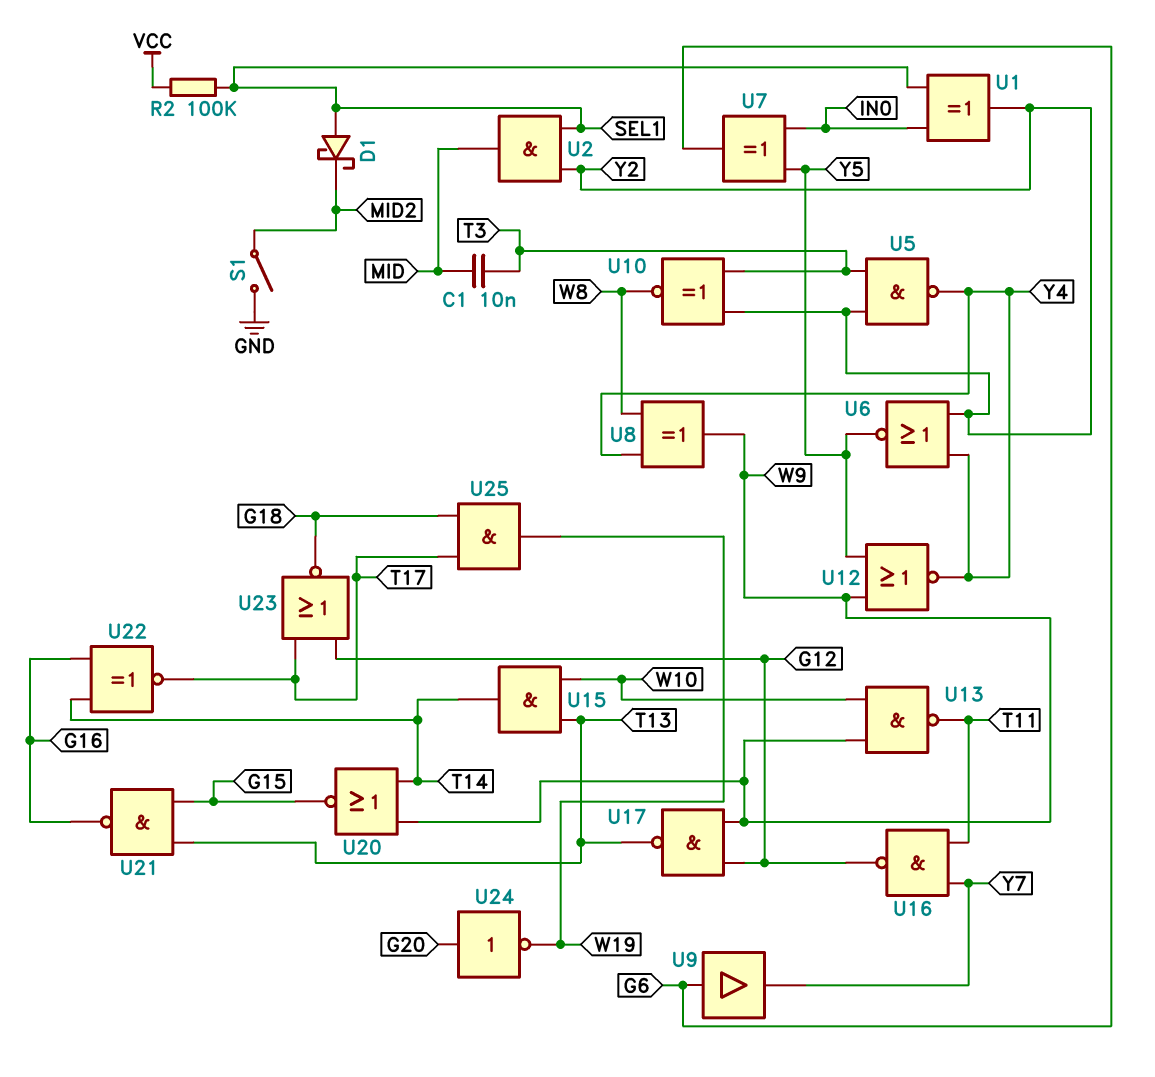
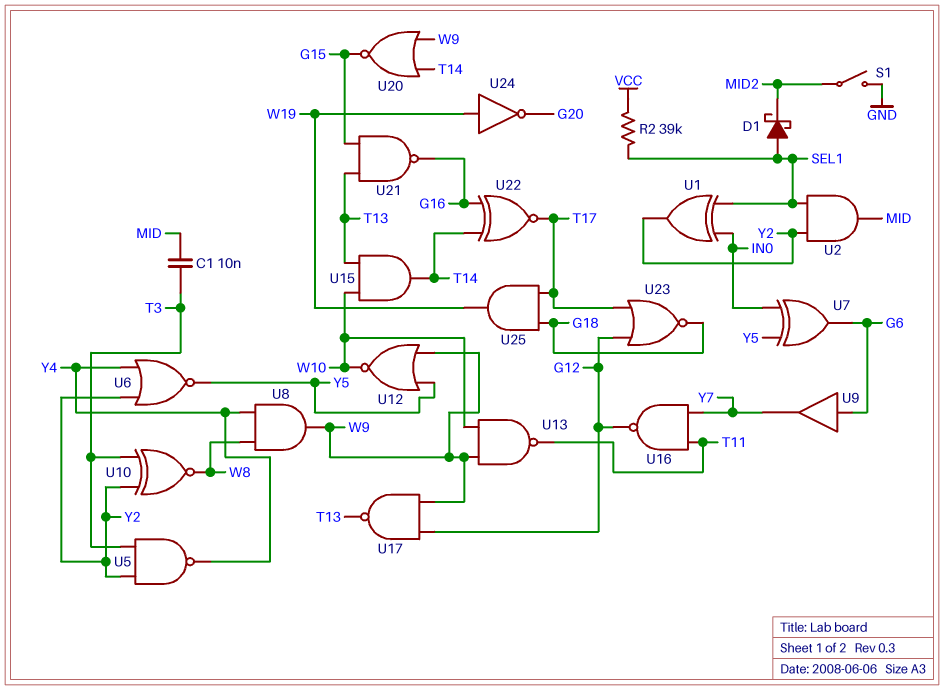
R2: 100k (SEL1, VCC) -> 39k (SEL1, VCC)
U8: XOR (in W8, in Y4, out W9) -> AND (in W8, in Y4, out W9)
U12: NOR (in W9, in Y5, out Y4) -> NOR (in W9, in Y5, out W10)
U24: NOT (in G20, out W19) -> NOT (in W19, out G20)

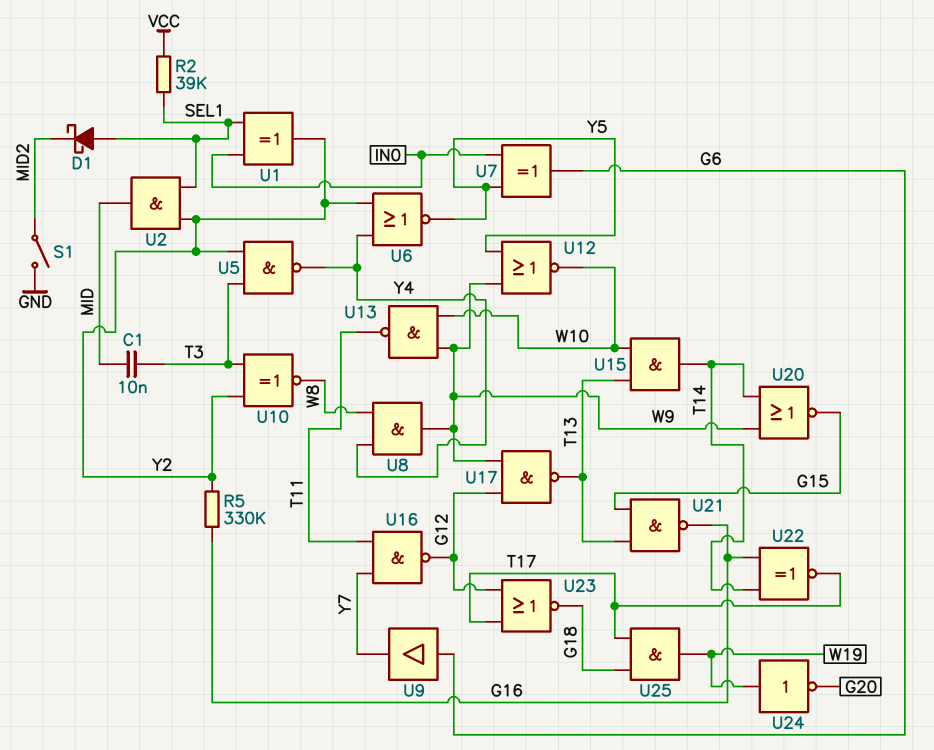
R5: none -> 330k (G16, Y2)

